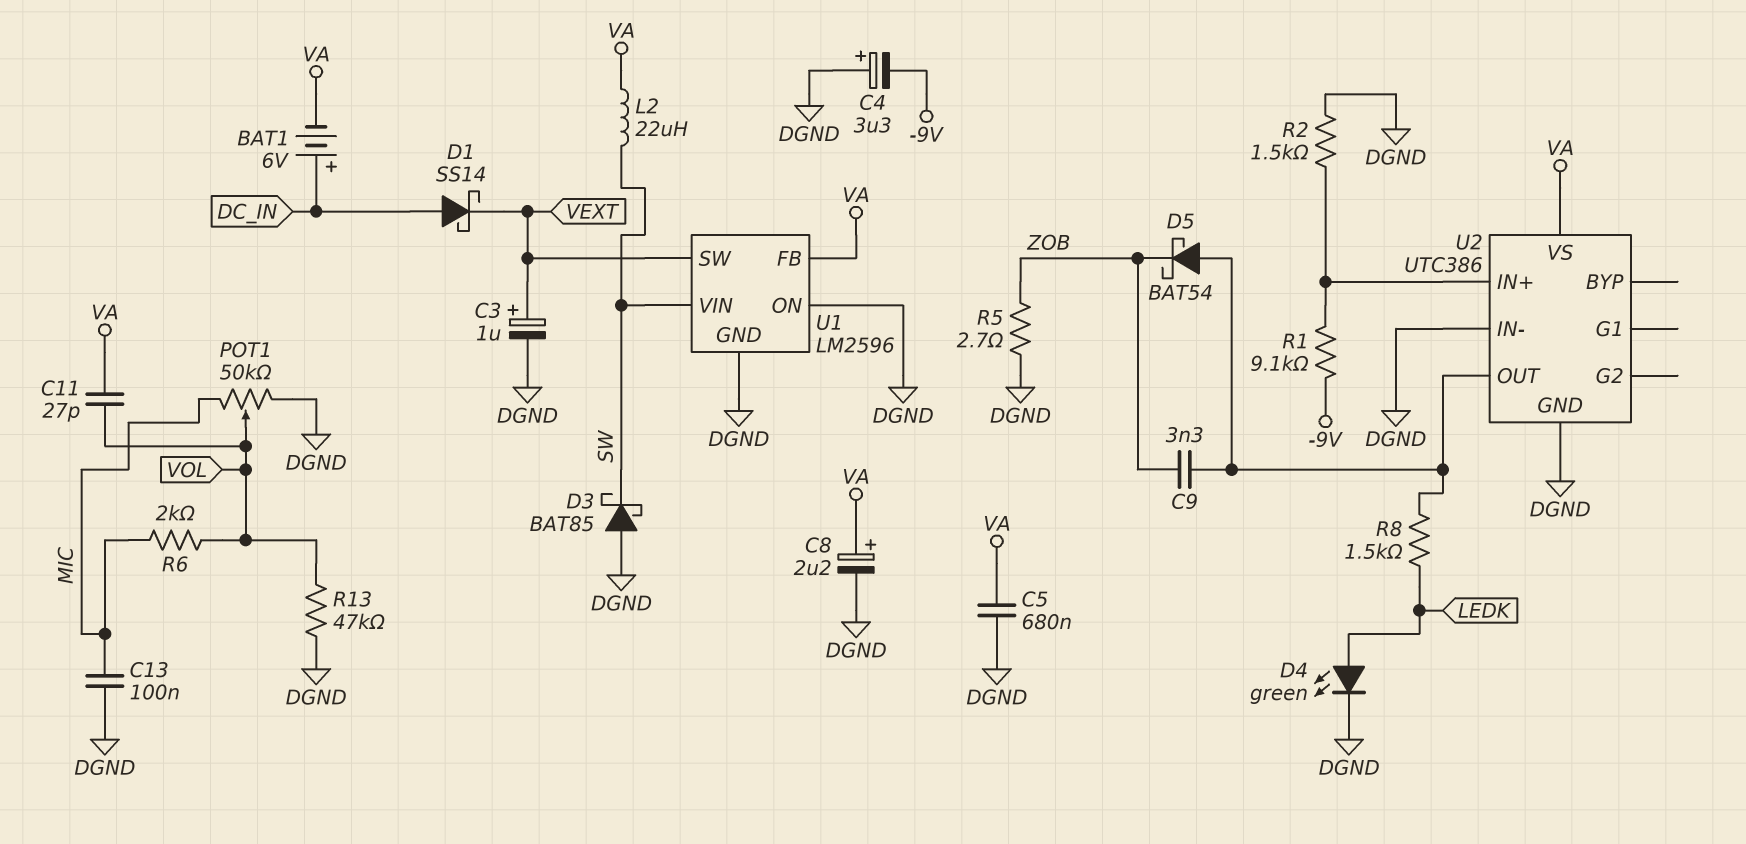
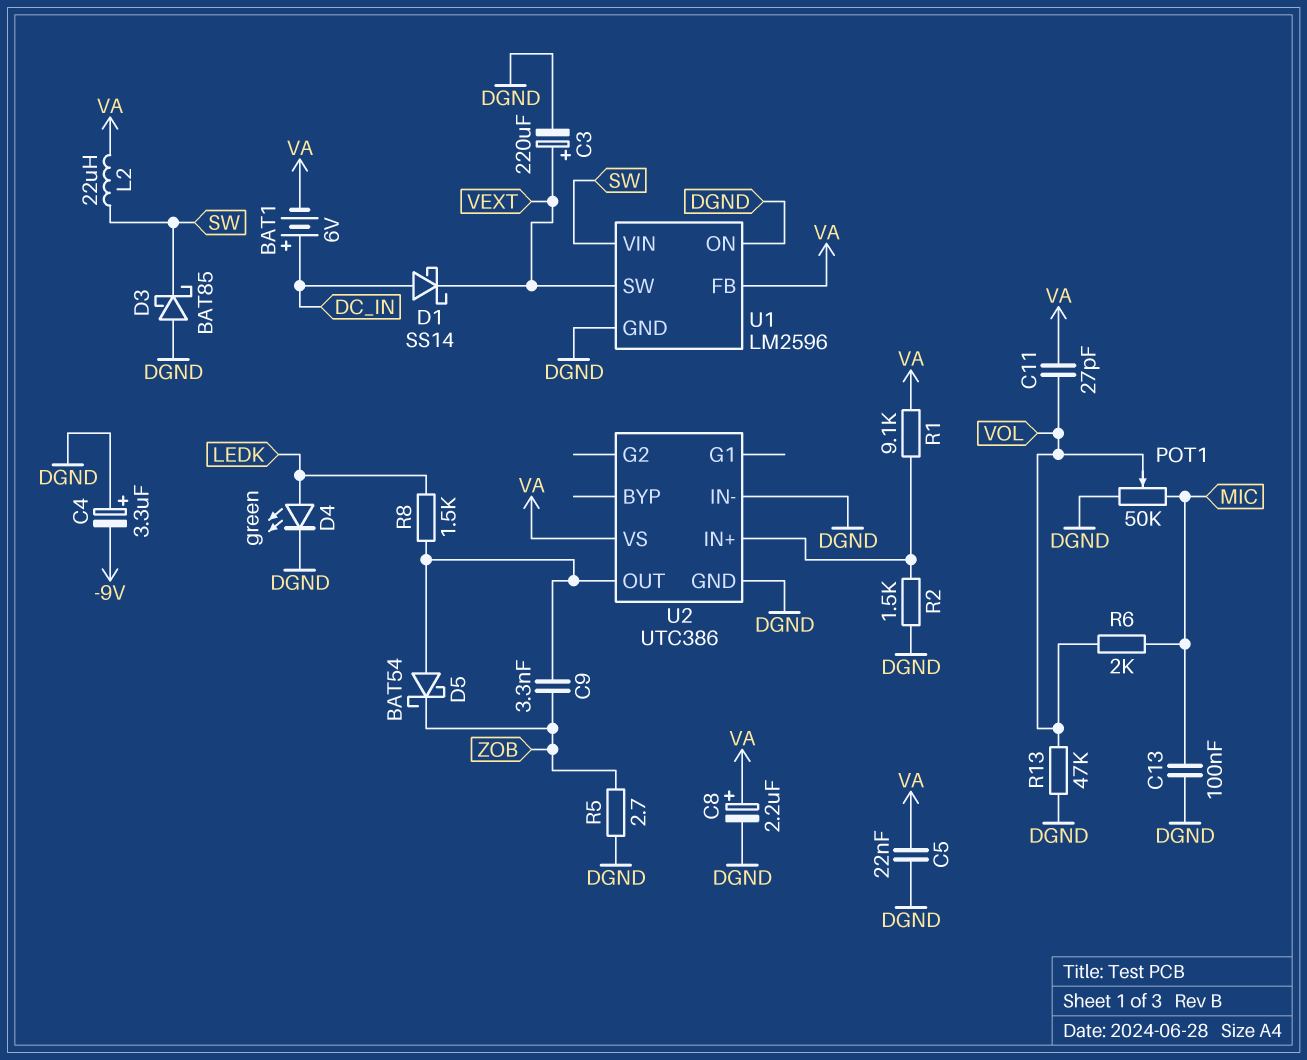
C3: 1uF (plus VEXT, minus DGND) -> 220uF (plus VEXT, minus DGND)
C5: 680nF (DGND, VA) -> 22nF (DGND, VA)
R1: 9.1k (-9V, U2/IN+) -> 9.1k (U2/IN+, VA)

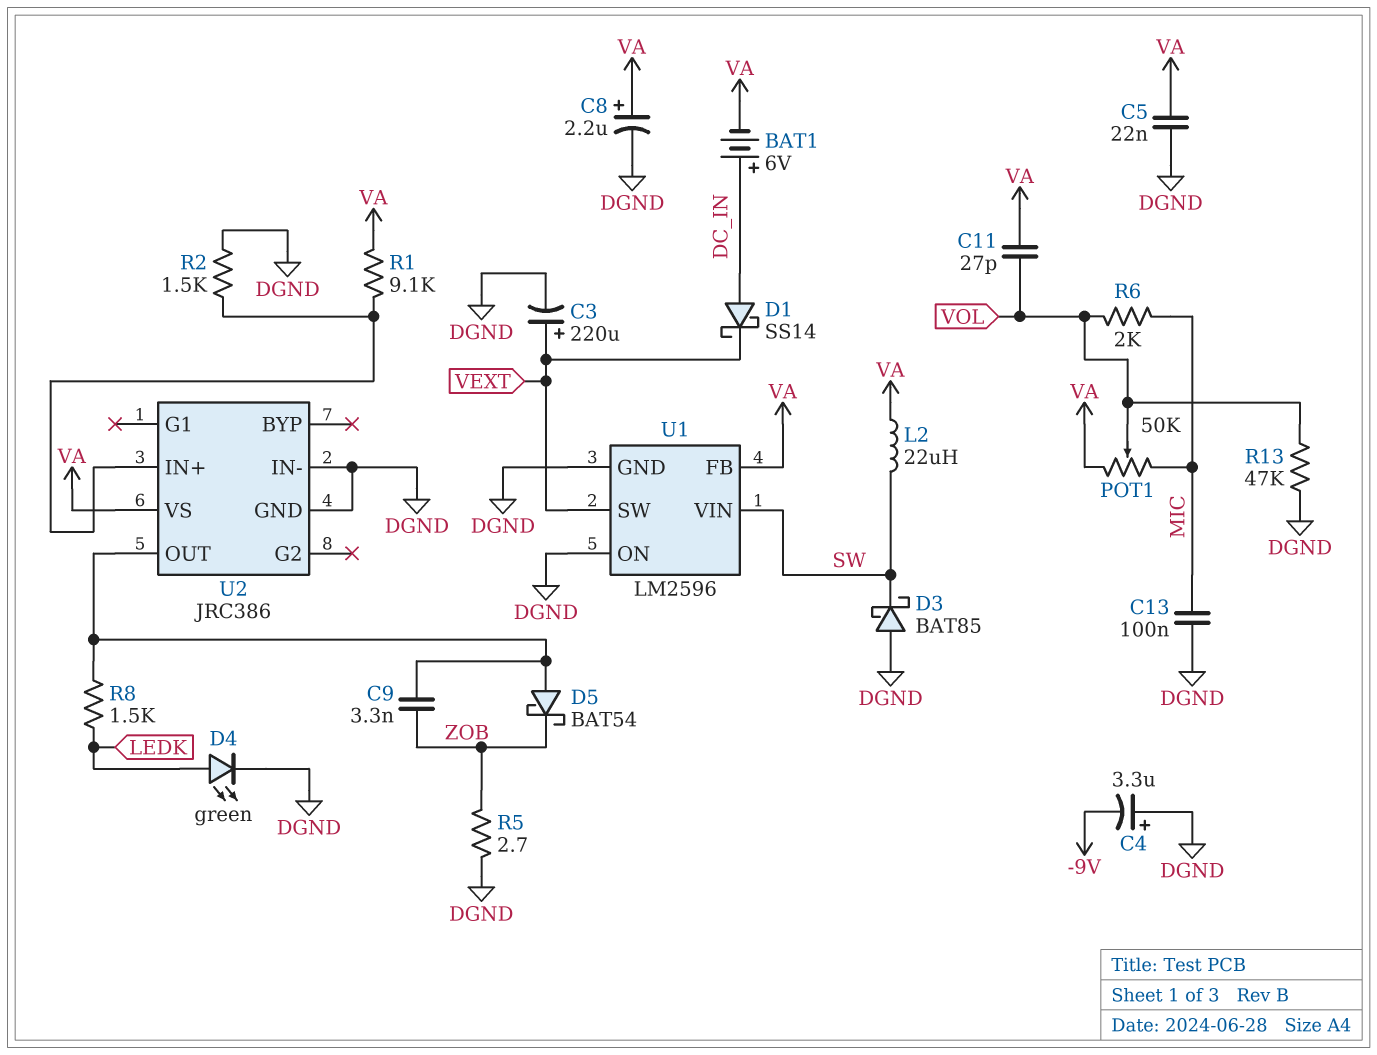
POT1: 50k (DGND, MIC, wiper VOL) -> 50k (MIC, VA, wiper VOL)
U2: UTC386 -> JRC386

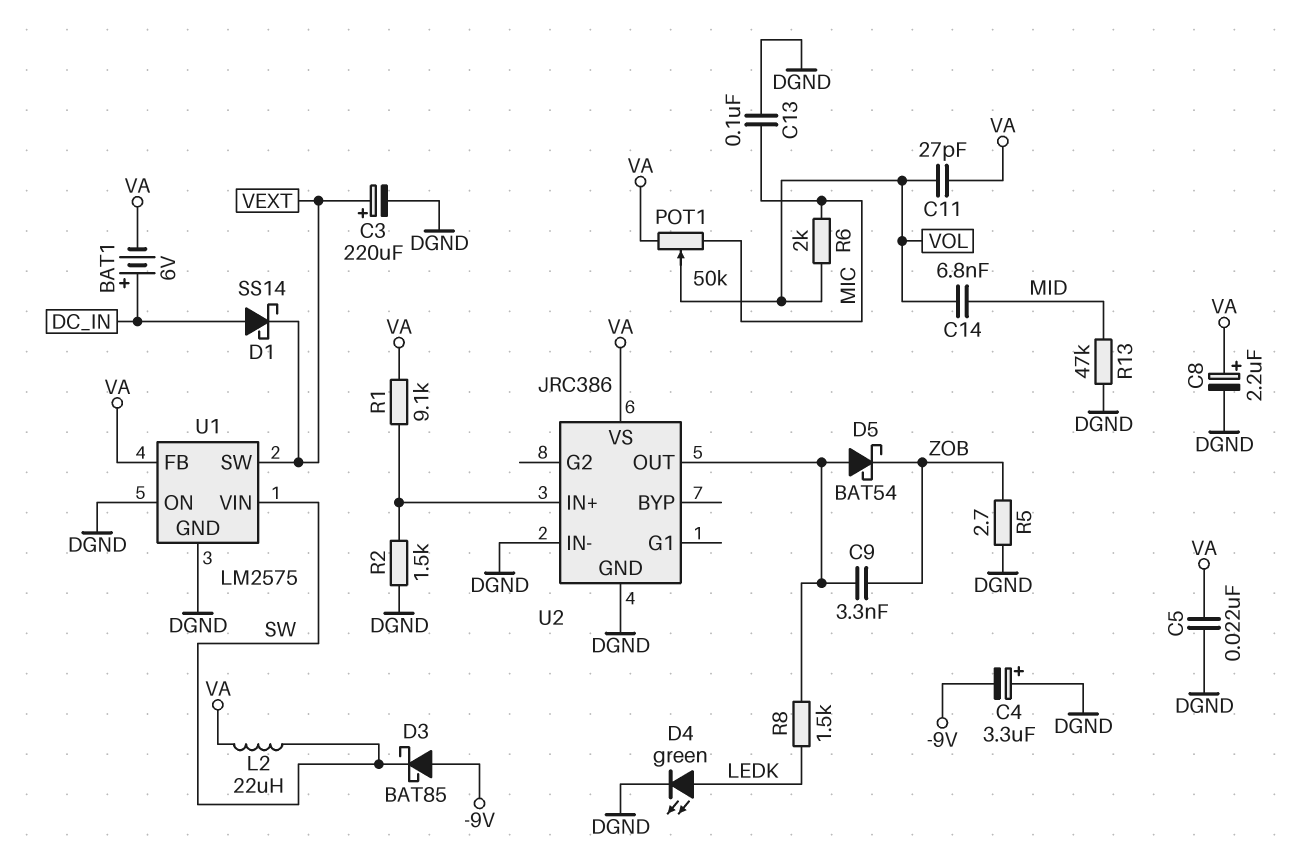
C14: none -> 6.8nF (MID, VOL)
D3: schottky BAT85 (A DGND, K SW) -> schottky BAT85 (A -9V, K SW)
R13: 47k (DGND, VOL) -> 47k (DGND, MID)
U1: LM2596 -> LM2575

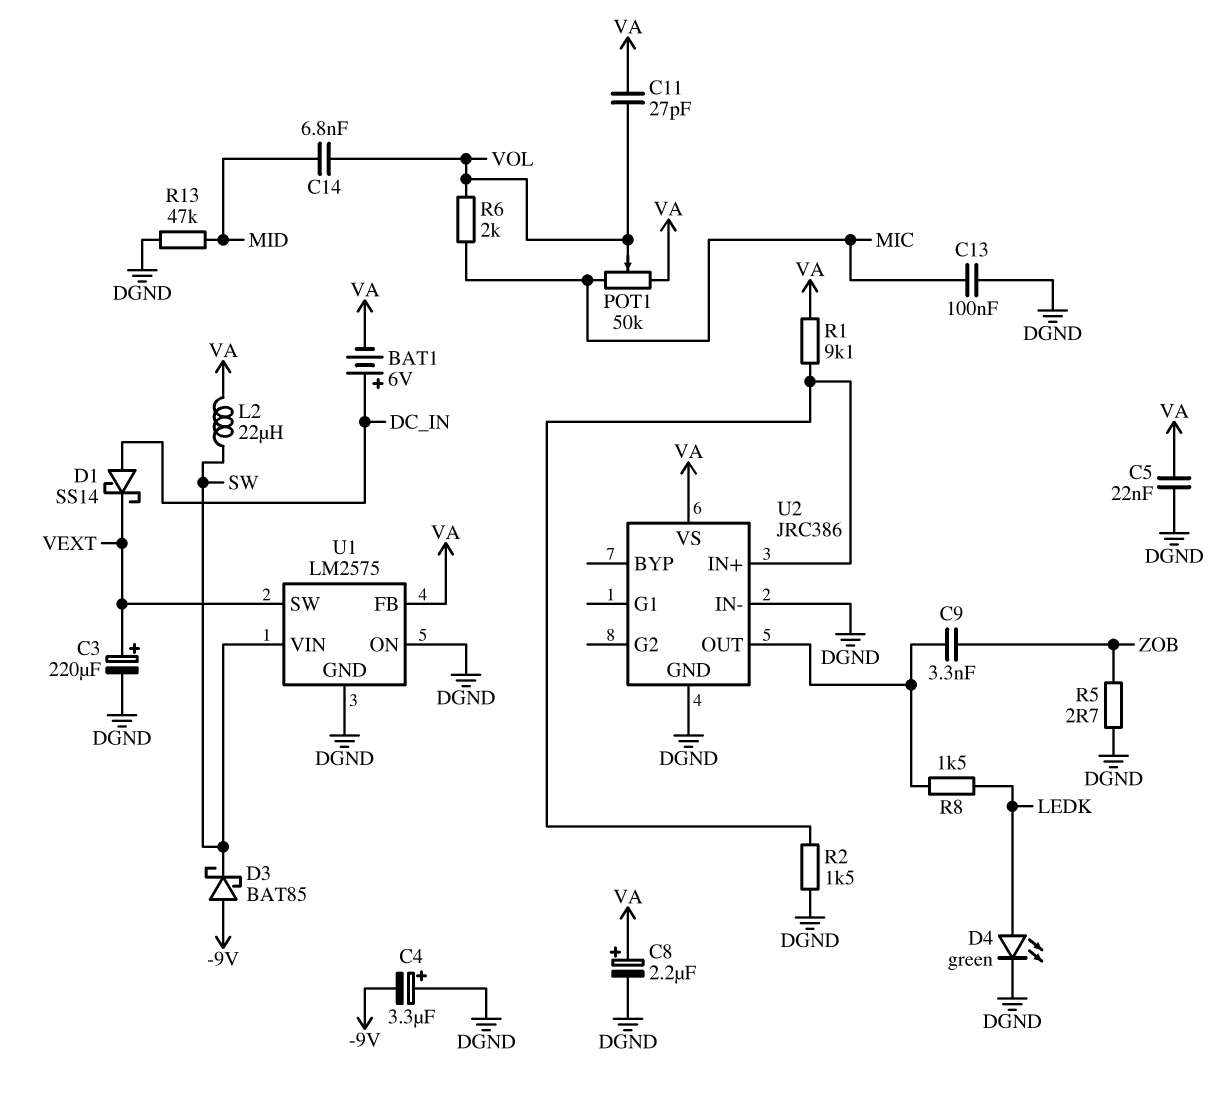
D5: schottky BAT54 (A U2/OUT, K ZOB) -> none

